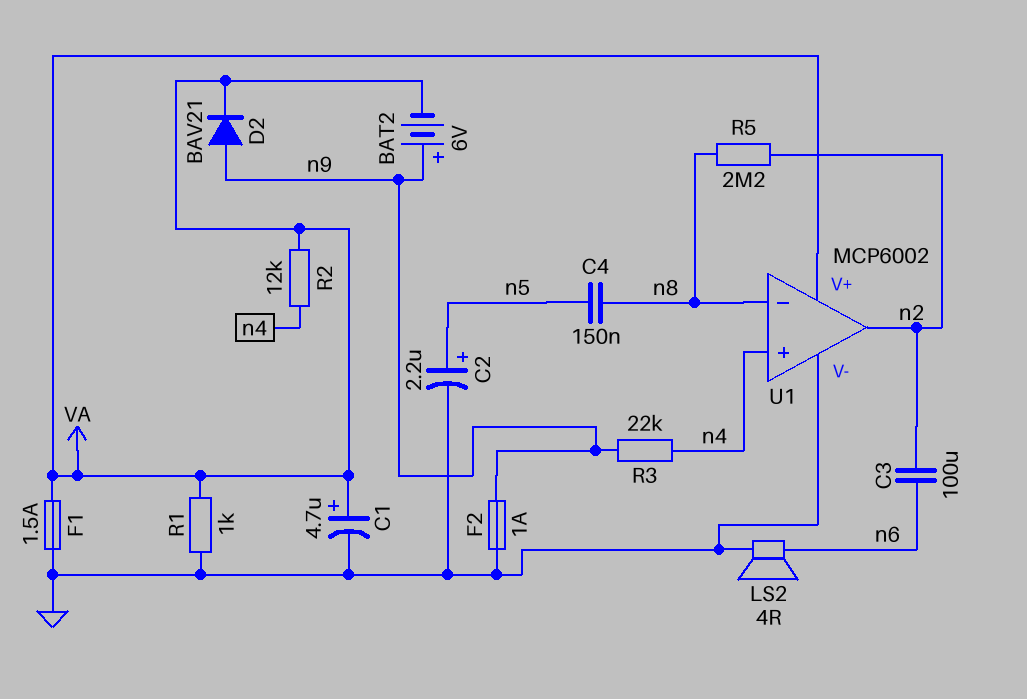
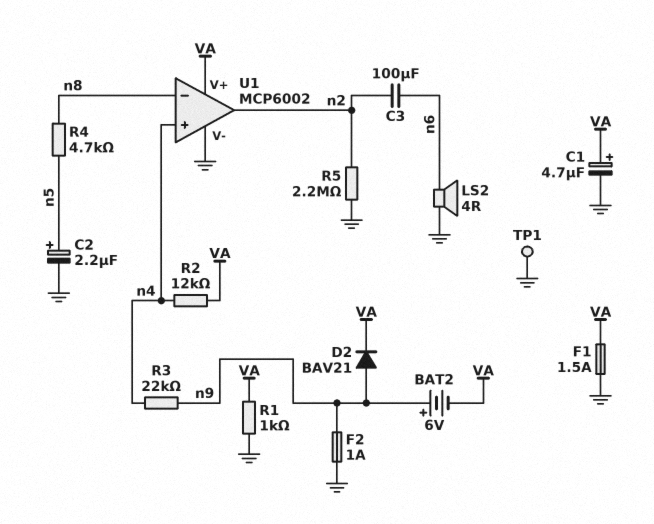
C4: 150nF (n5, n8) -> none
R4: none -> 4.7k (n5, n8)
R5: 2.2M (n2, n8) -> 2.2M (GND, n2)
TP1: none -> test point (GND)

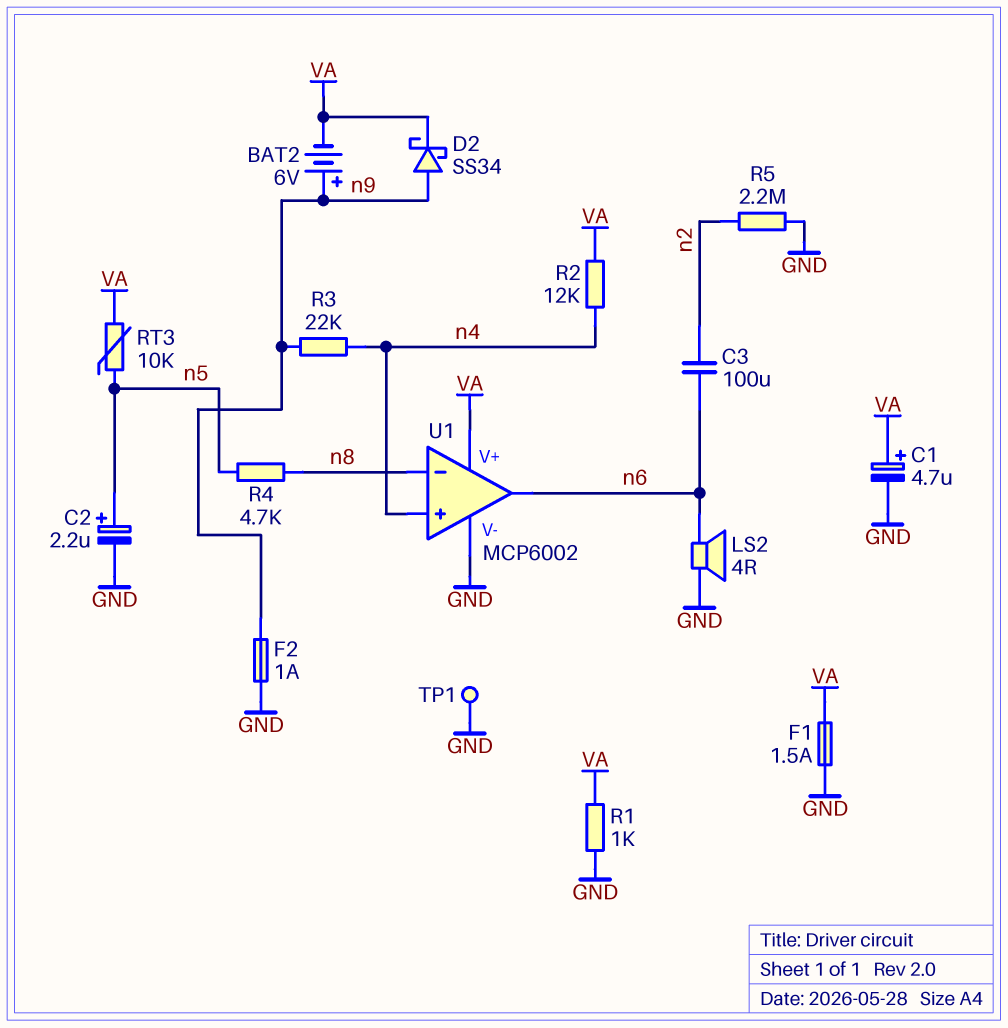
D2: diode BAV21 (A n9, K VA) -> schottky SS34 (A n9, K VA)
RT3: none -> 10k (VA, n5)
U1 pin out: n2 -> n6

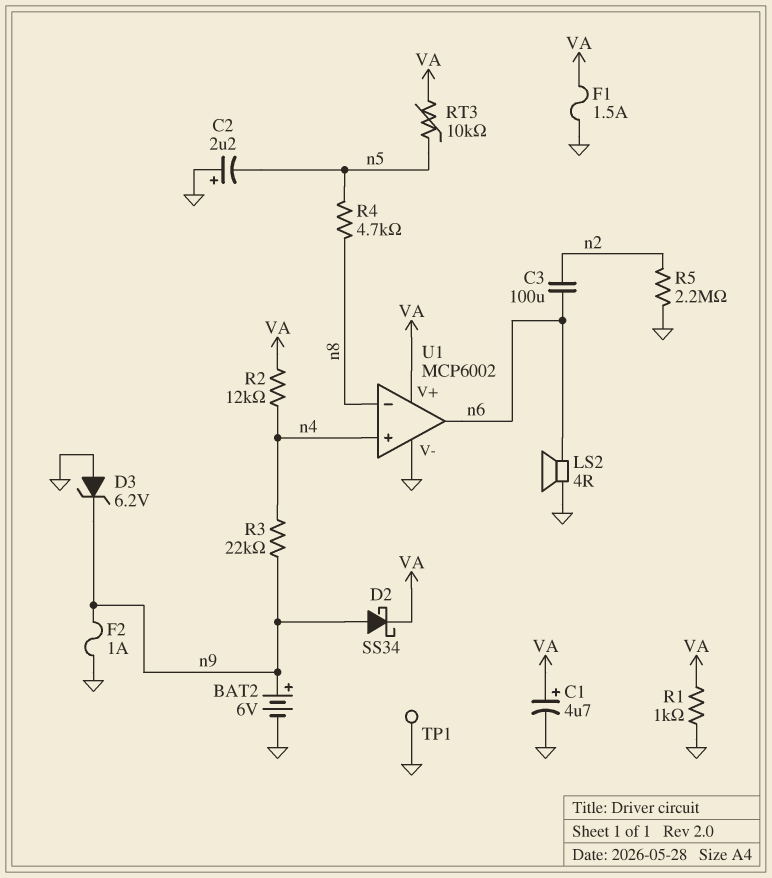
BAT2: 6V (plus n9, minus VA) -> 6V (plus n9, minus GND)
C2: 2.2uF (plus n5, minus GND) -> 2.2uF (plus GND, minus n5)
D3: none -> zener 6.2V (A GND, K n9)

